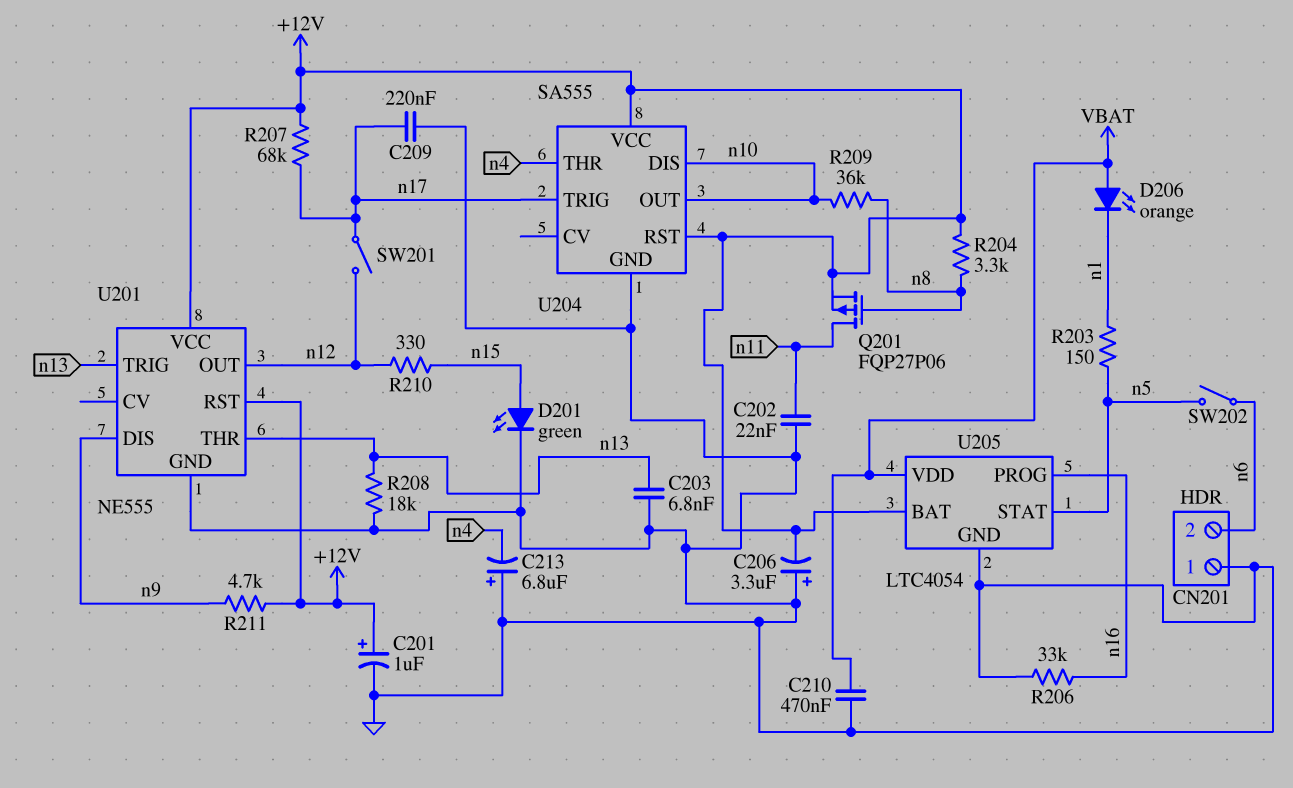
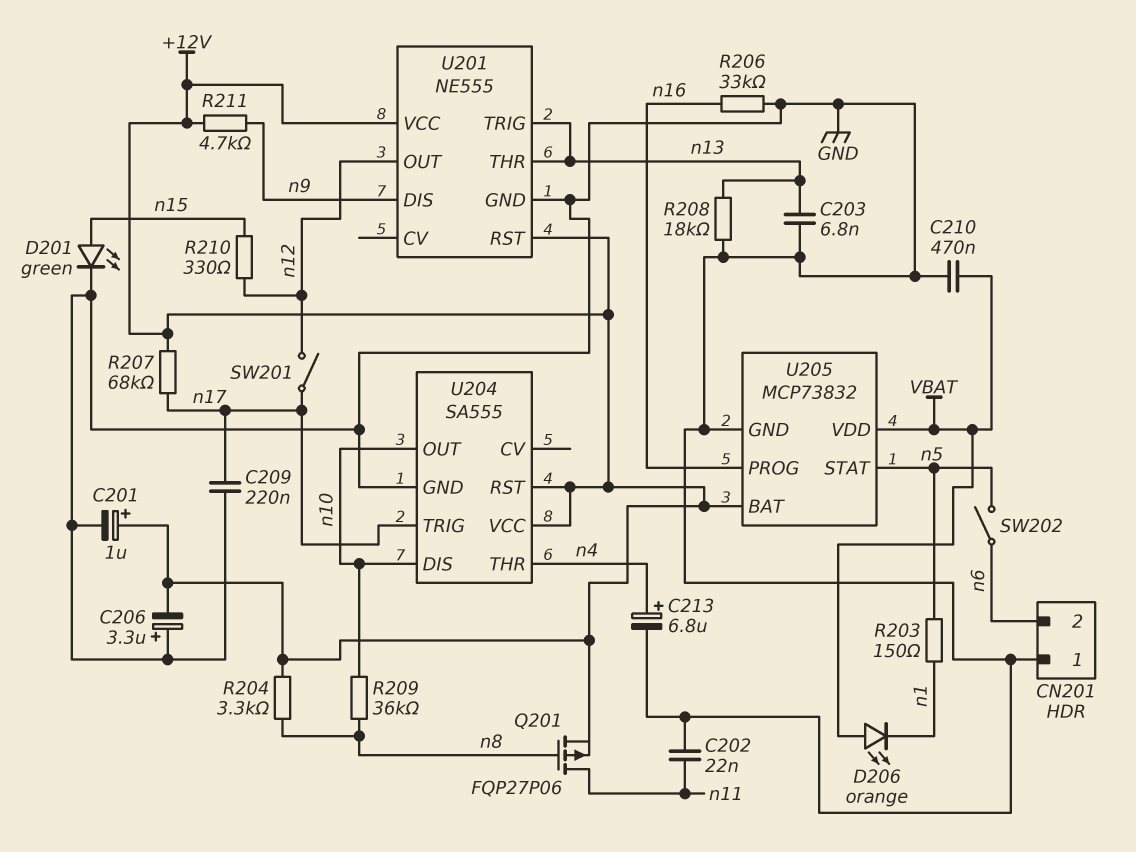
C213: 6.8uF (plus GND, minus n4) -> 6.8uF (plus n4, minus GND)
U205: LTC4054 -> MCP73832

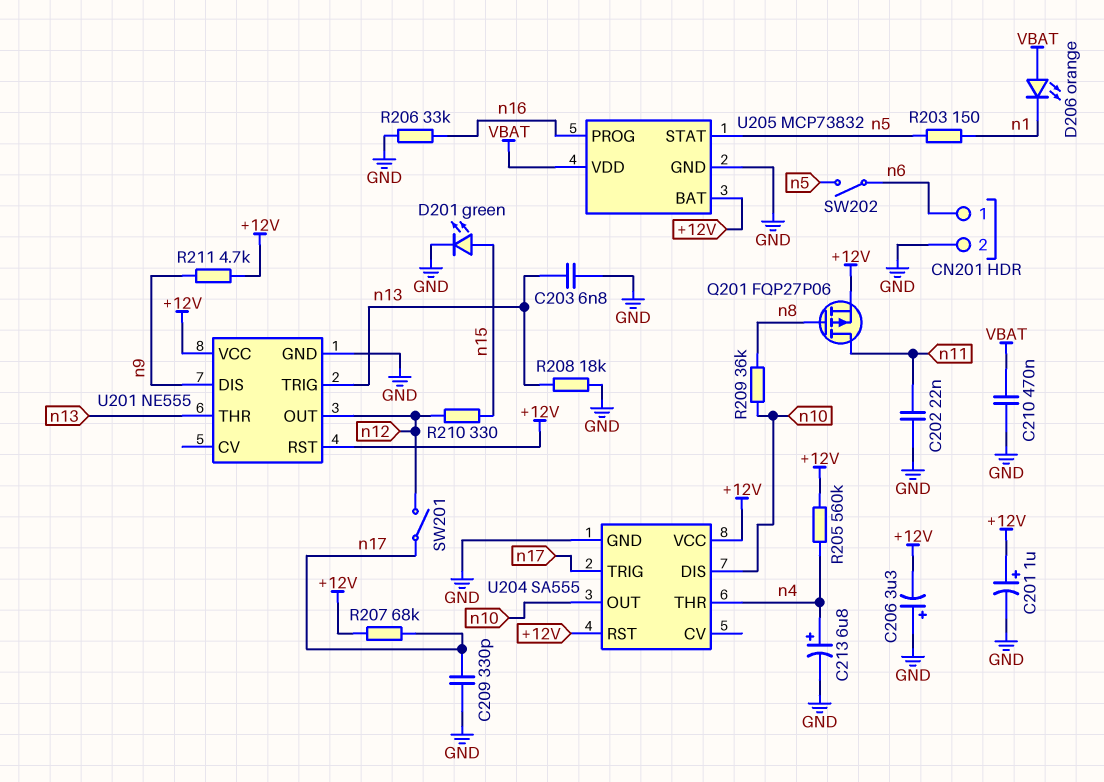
C209: 220nF (GND, n17) -> 330pF (GND, n17)
CN201 pin 1: GND -> n6
CN201 pin 2: n6 -> GND
R204: 3.3k (+12V, n8) -> none
R205: none -> 560k (+12V, n4)

